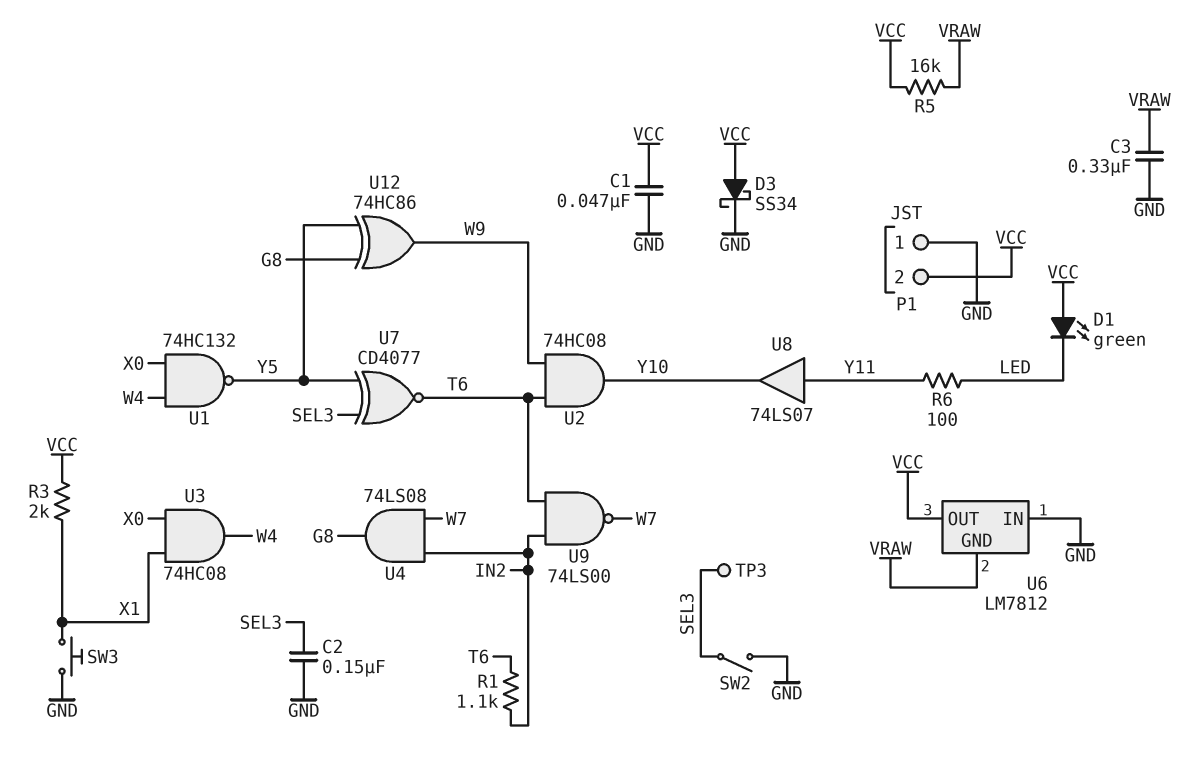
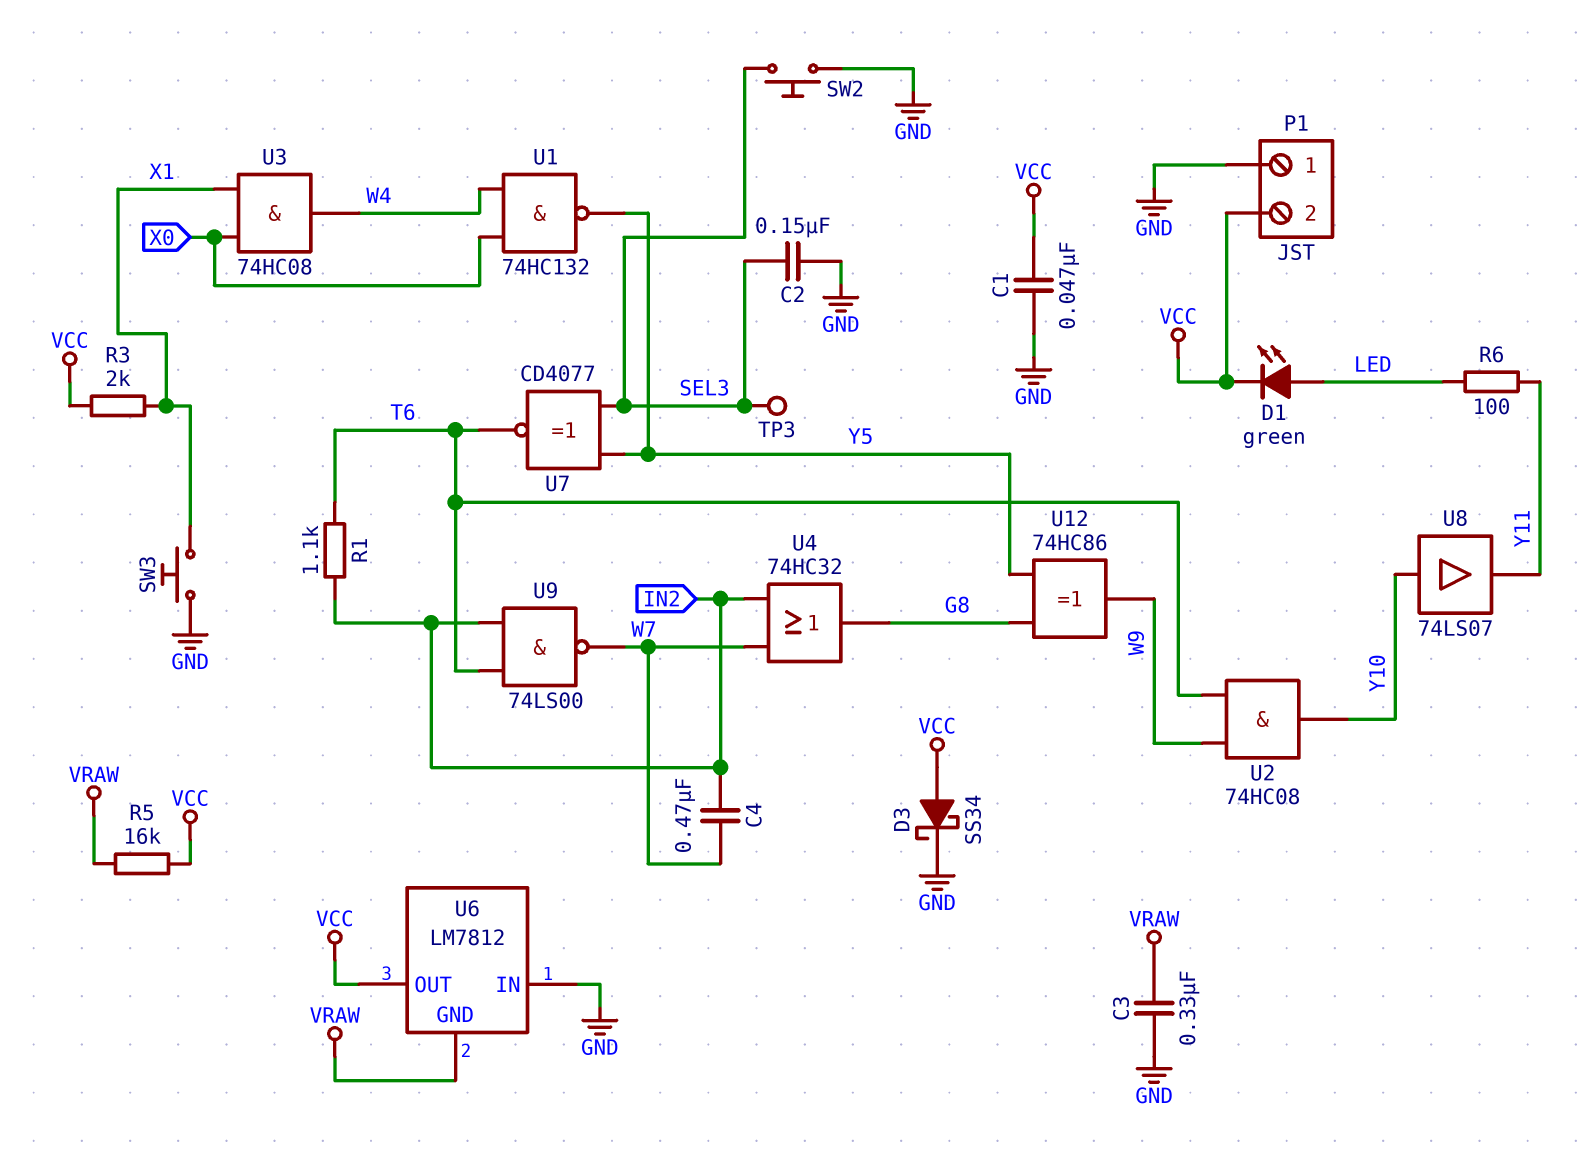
C4: none -> 470nF (IN2, W7)
D1: LED green (A VCC, K LED) -> LED green (A LED, K VCC)
SW2: switch (GND, SEL3) -> button (GND, SEL3)
U4: AND 74LS08 (in IN2, in W7, out G8) -> OR 74HC32 (in IN2, in W7, out G8)
U8: buffer 74LS07 (in Y11, out Y10) -> buffer 74LS07 (in Y10, out Y11)

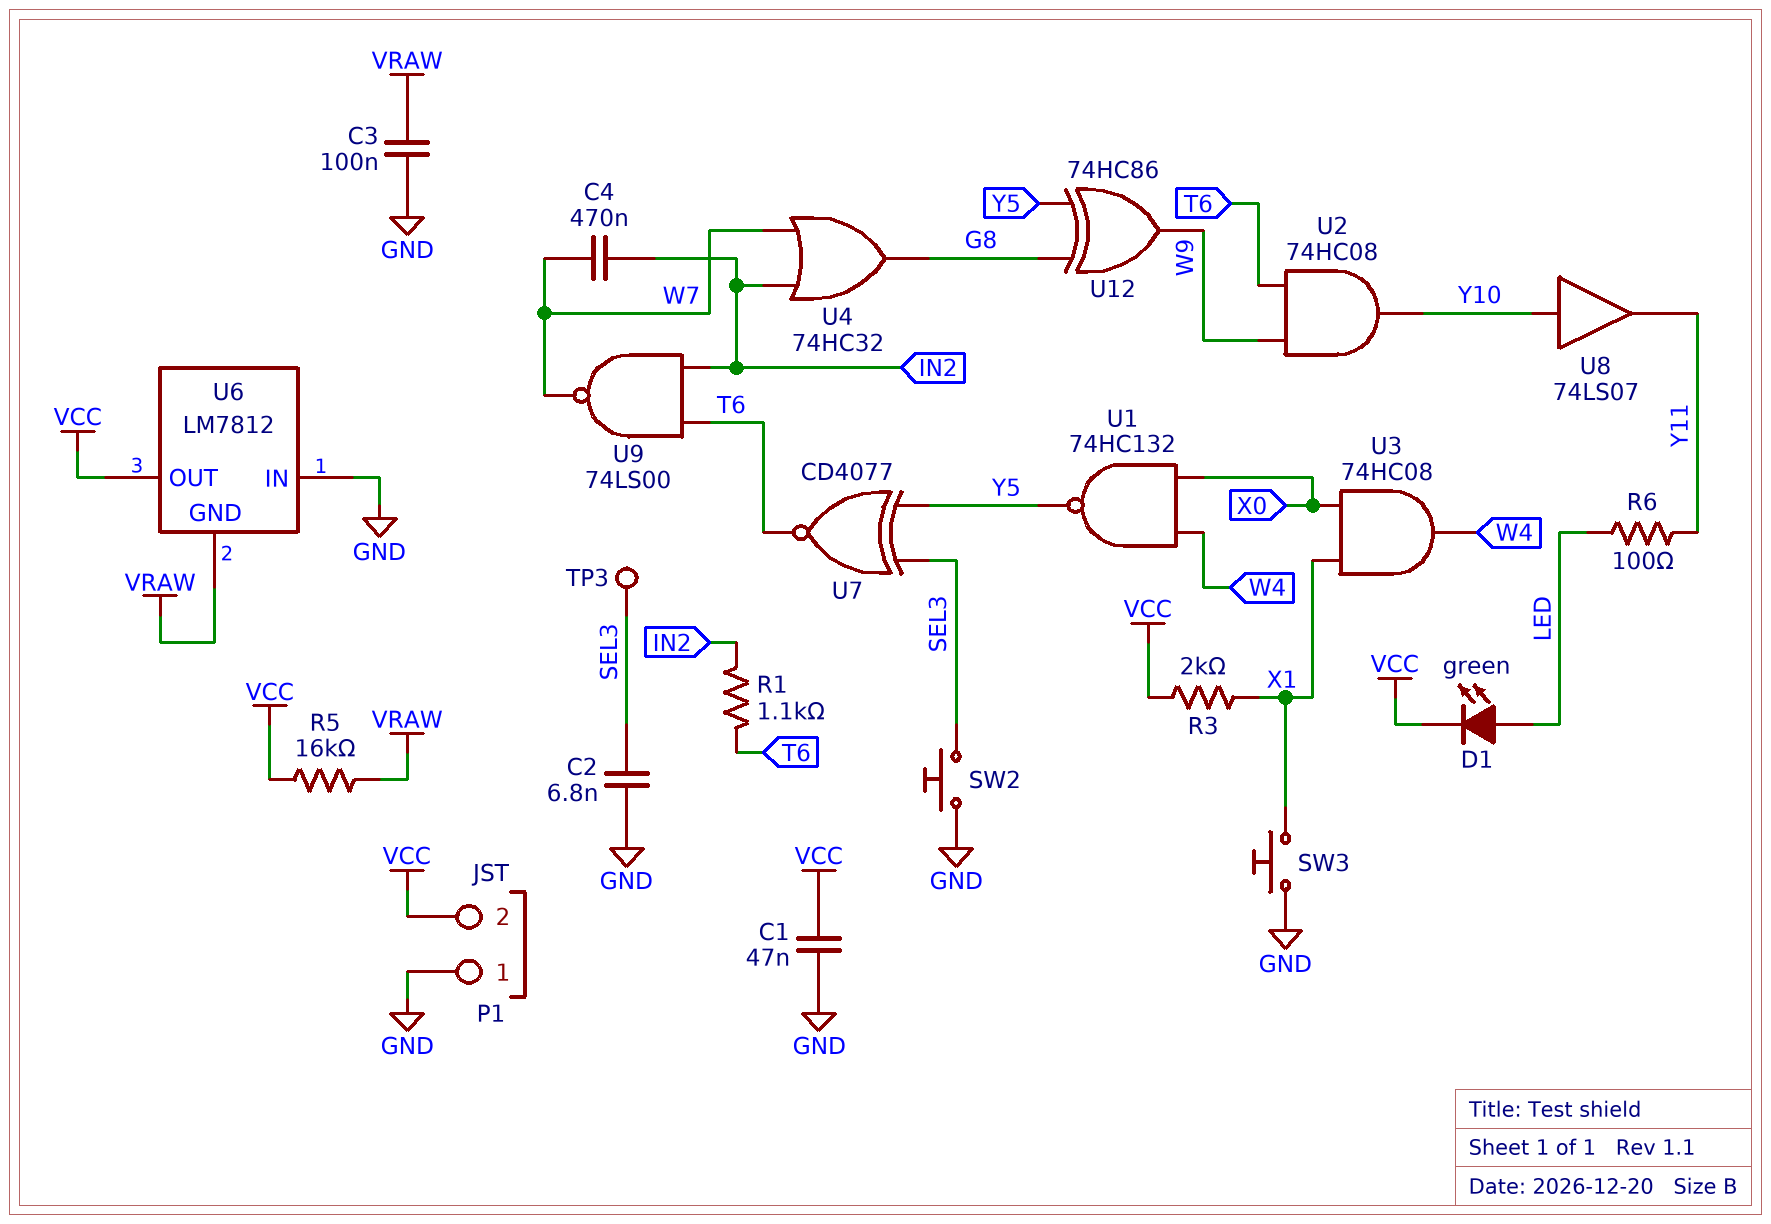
C2: 150nF (GND, SEL3) -> 6.8nF (GND, SEL3)
C3: 330nF (GND, VRAW) -> 100nF (GND, VRAW)
D3: schottky SS34 (A VCC, K GND) -> none

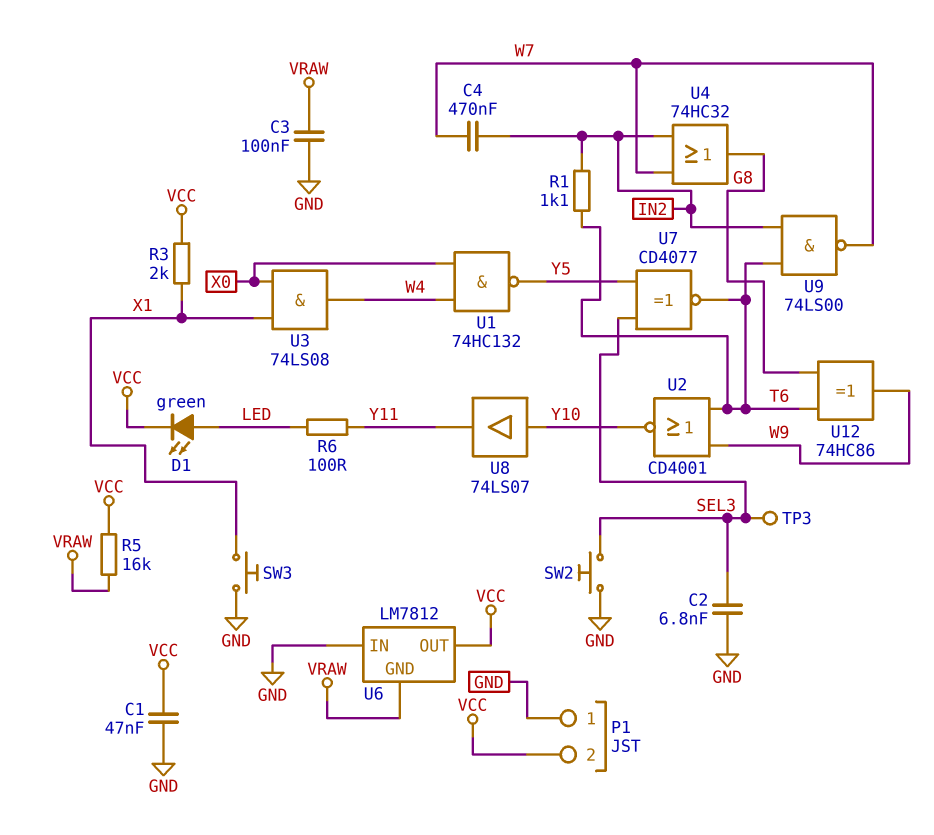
U2: AND 74HC08 (in T6, in W9, out Y10) -> NOR CD4001 (in T6, in W9, out Y10)
U3: AND 74HC08 (in X0, in X1, out W4) -> AND 74LS08 (in X0, in X1, out W4)
U12: XOR 74HC86 (in G8, in Y5, out W9) -> XOR 74HC86 (in G8, in T6, out W9)

